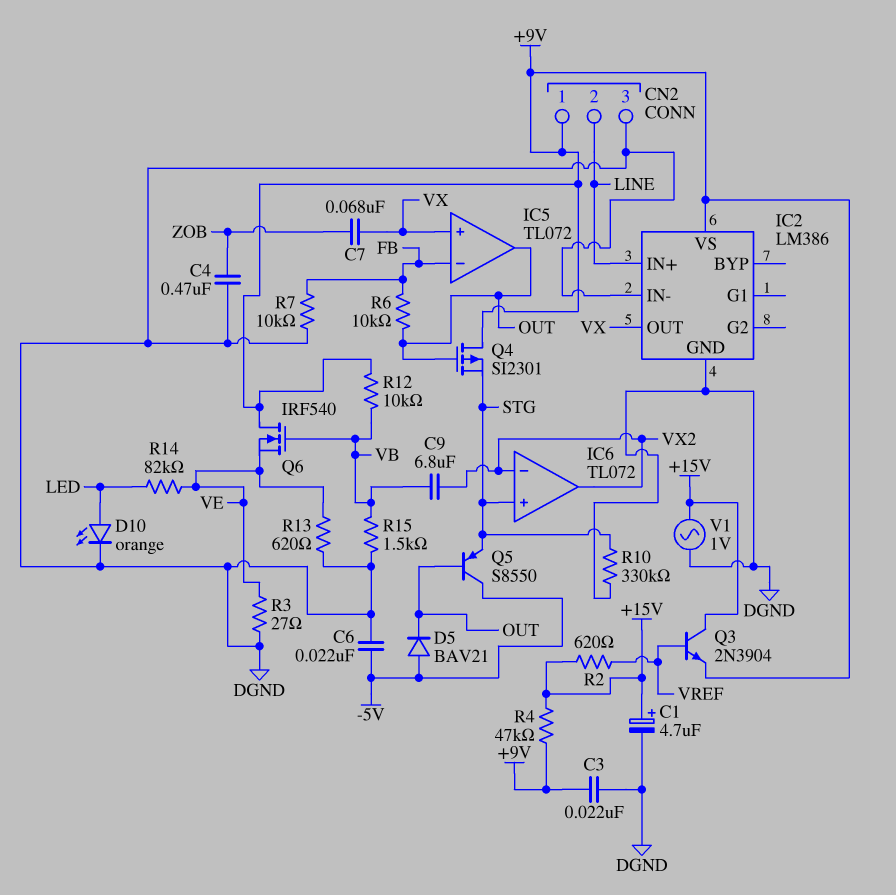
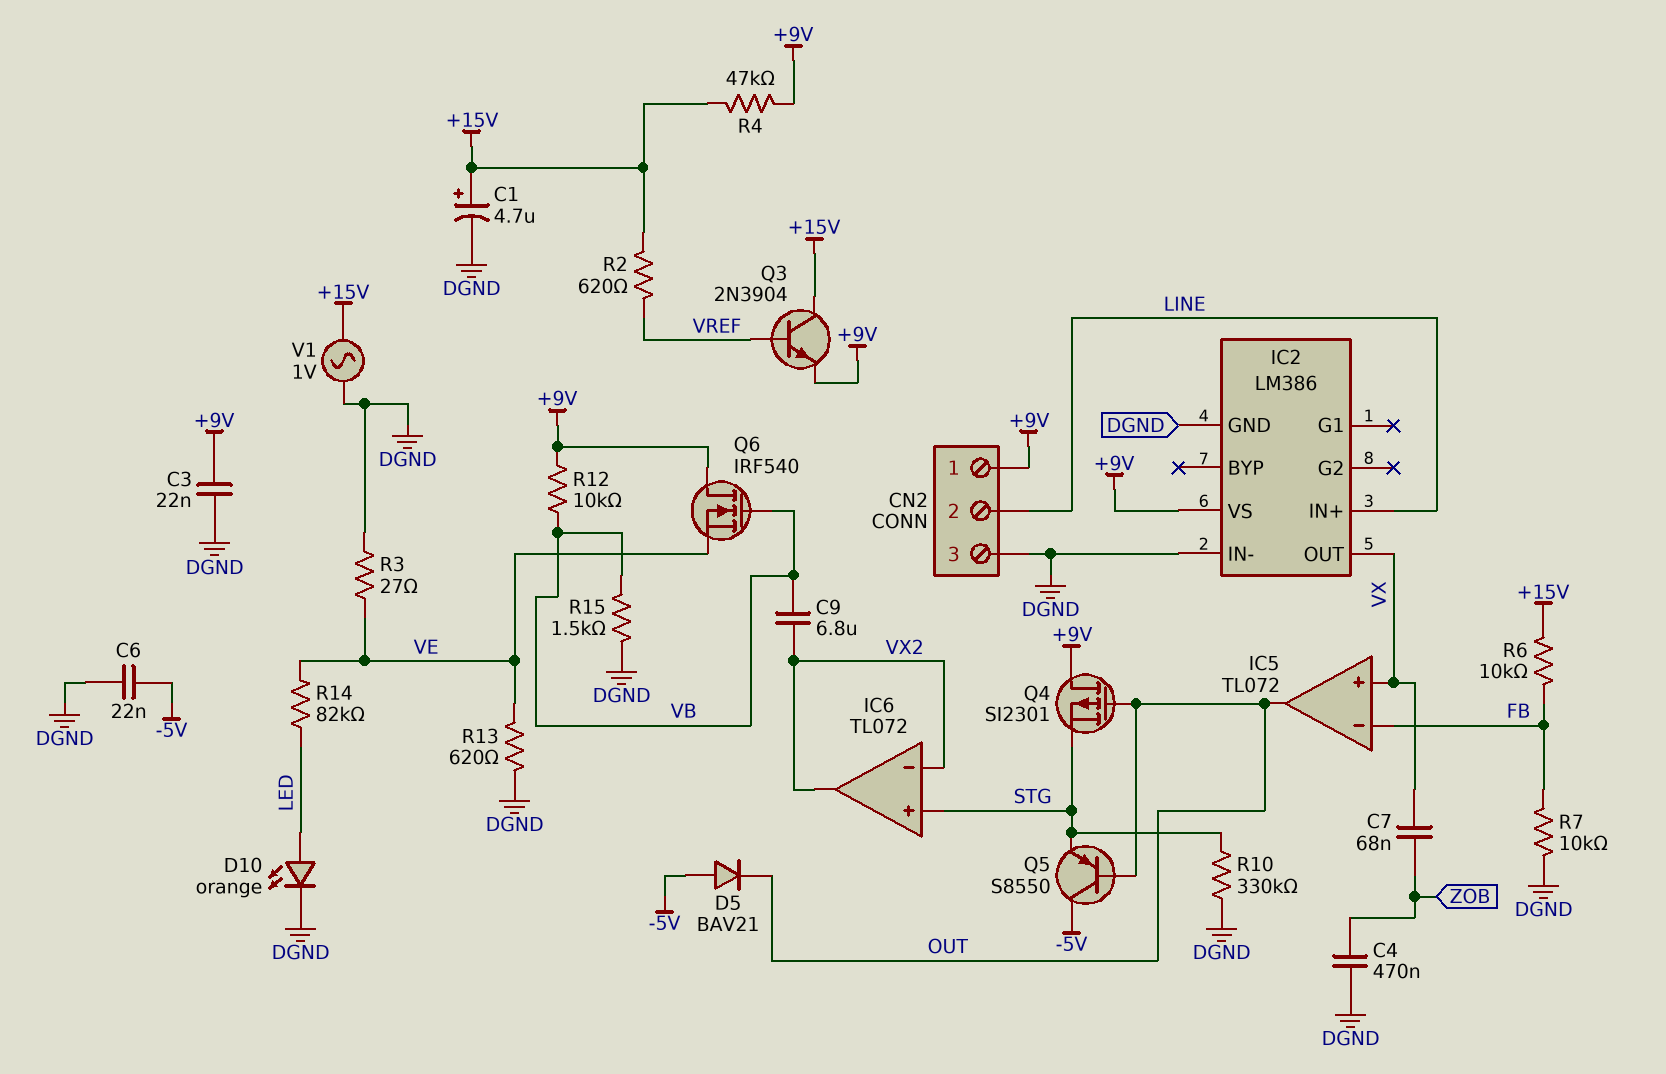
R6: 10k (FB, OUT) -> 10k (+15V, FB)

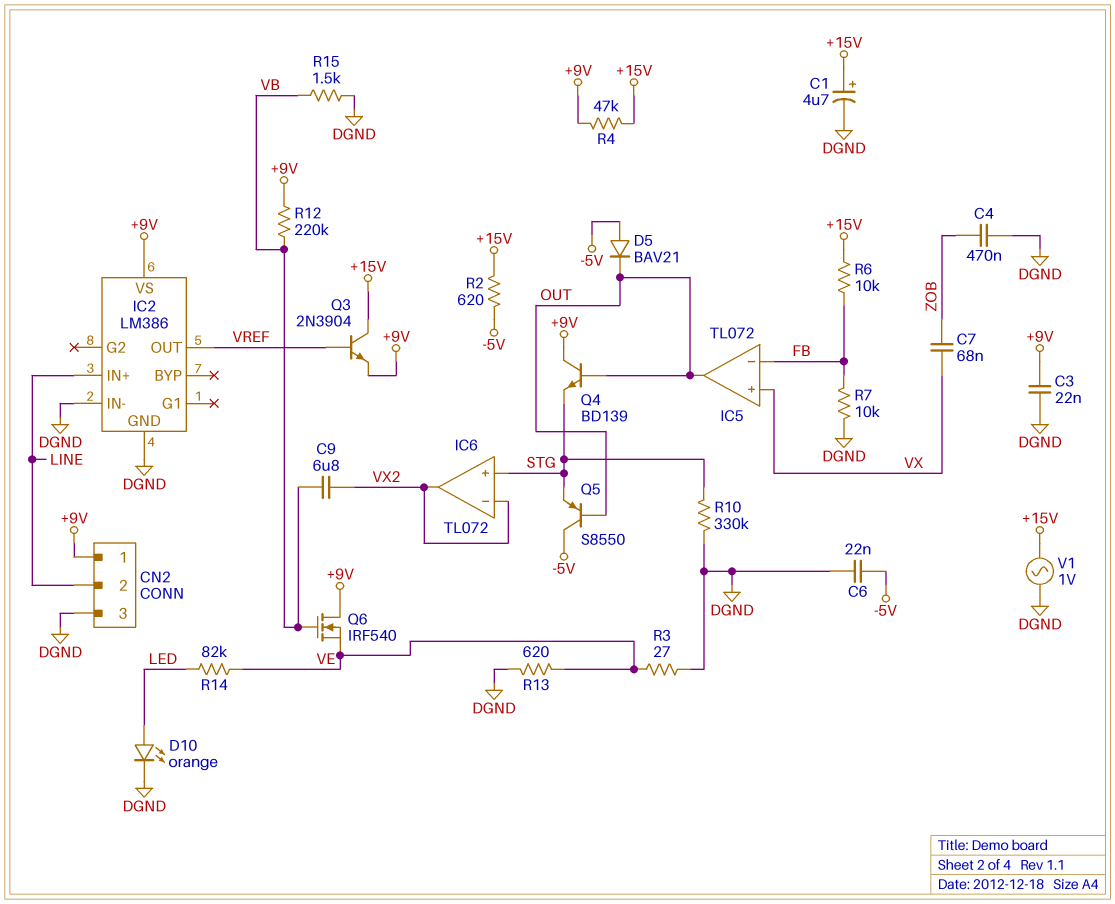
IC2 pin OUT: VX -> VREF
Q4: PMOS SI2301 (G OUT, D +9V, S STG) -> NPN BD139 (B OUT, C +9V, E STG)
R2: 620 (+15V, VREF) -> 620 (+15V, -5V)
R12: 10k (+9V, VB) -> 220k (+9V, VB)

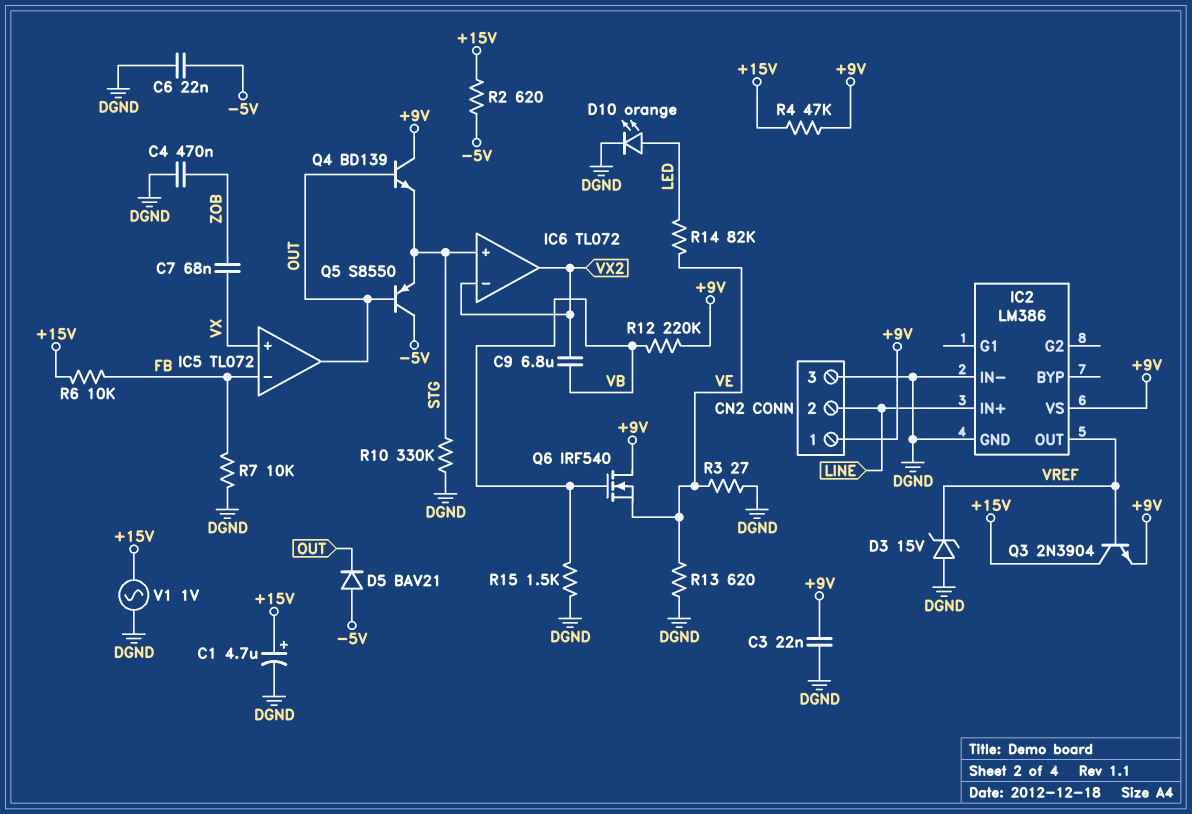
D3: none -> zener 15V (A DGND, K VREF)

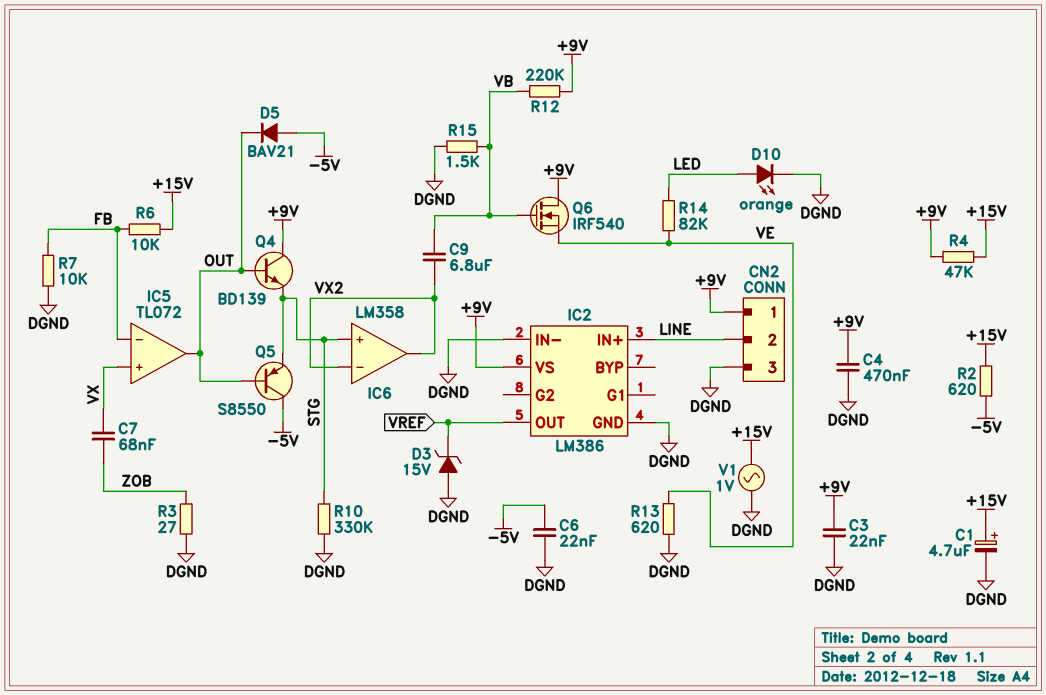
C4: 470nF (DGND, ZOB) -> 470nF (+9V, DGND)
IC6: TL072 -> LM358
Q3: NPN 2N3904 (B VREF, C +15V, E +9V) -> none
R3: 27 (DGND, VE) -> 27 (DGND, ZOB)

